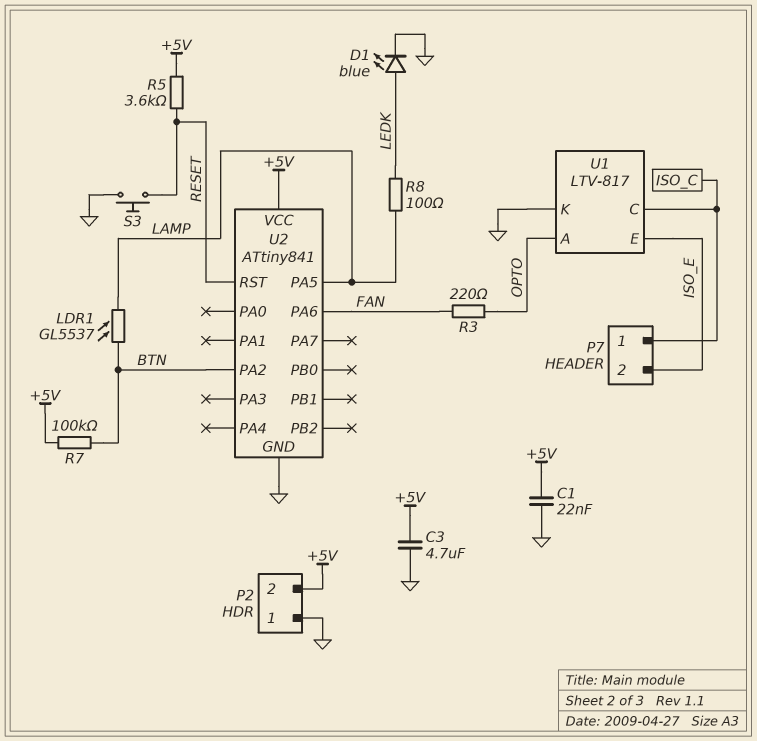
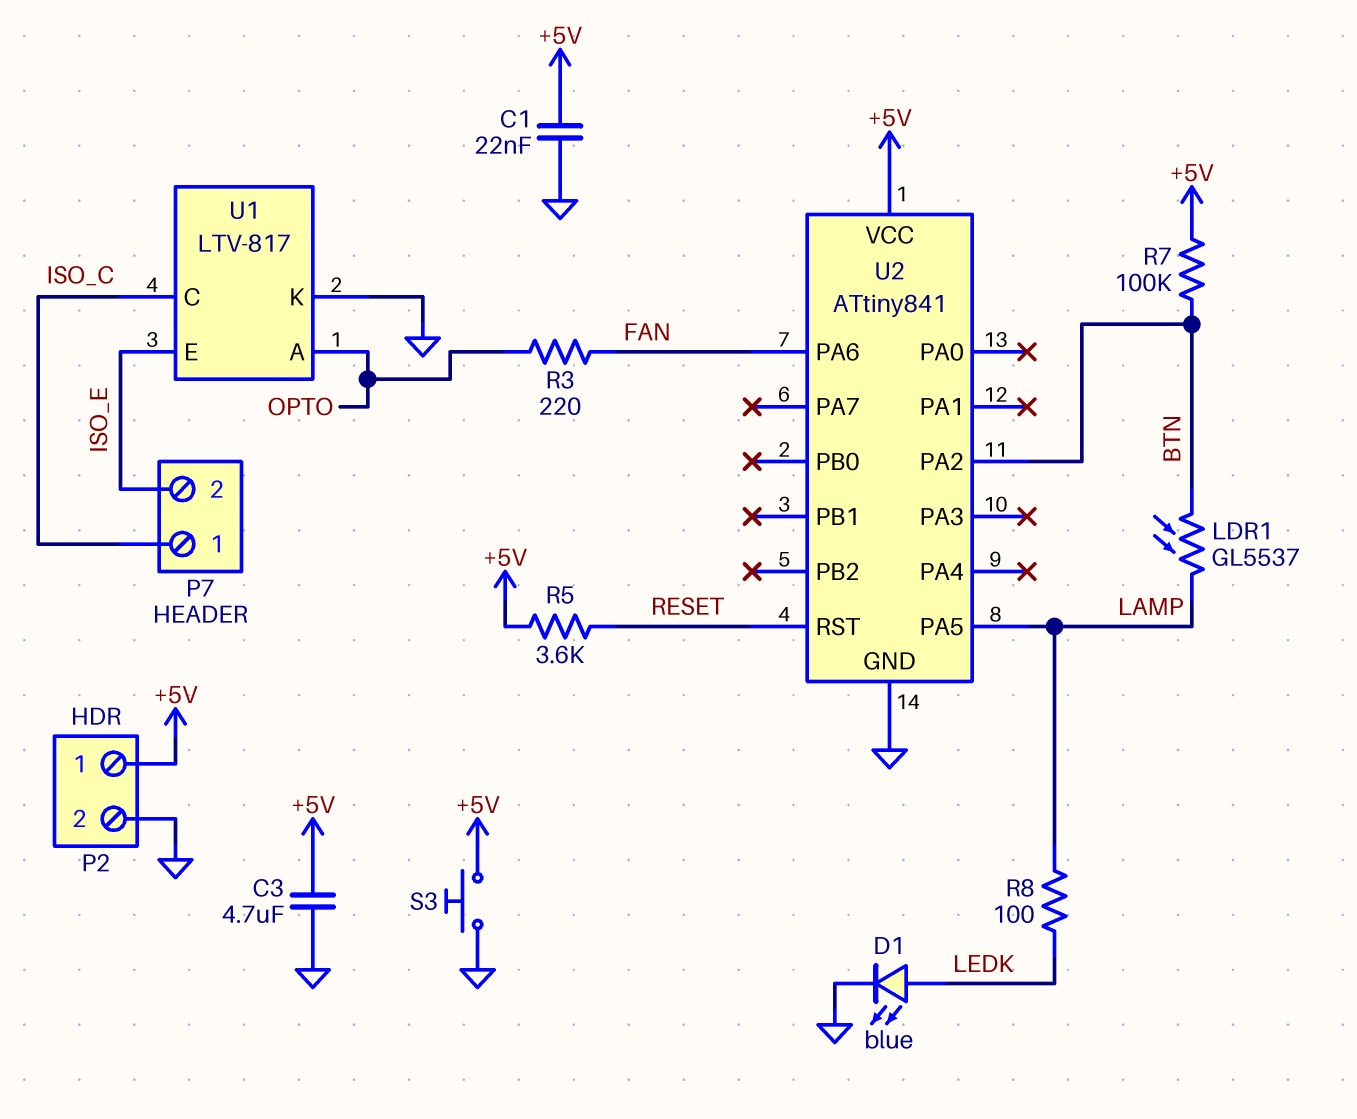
P2 pin 1: GND -> +5V
P2 pin 2: +5V -> GND
S3: button (GND, RESET) -> button (+5V, GND)

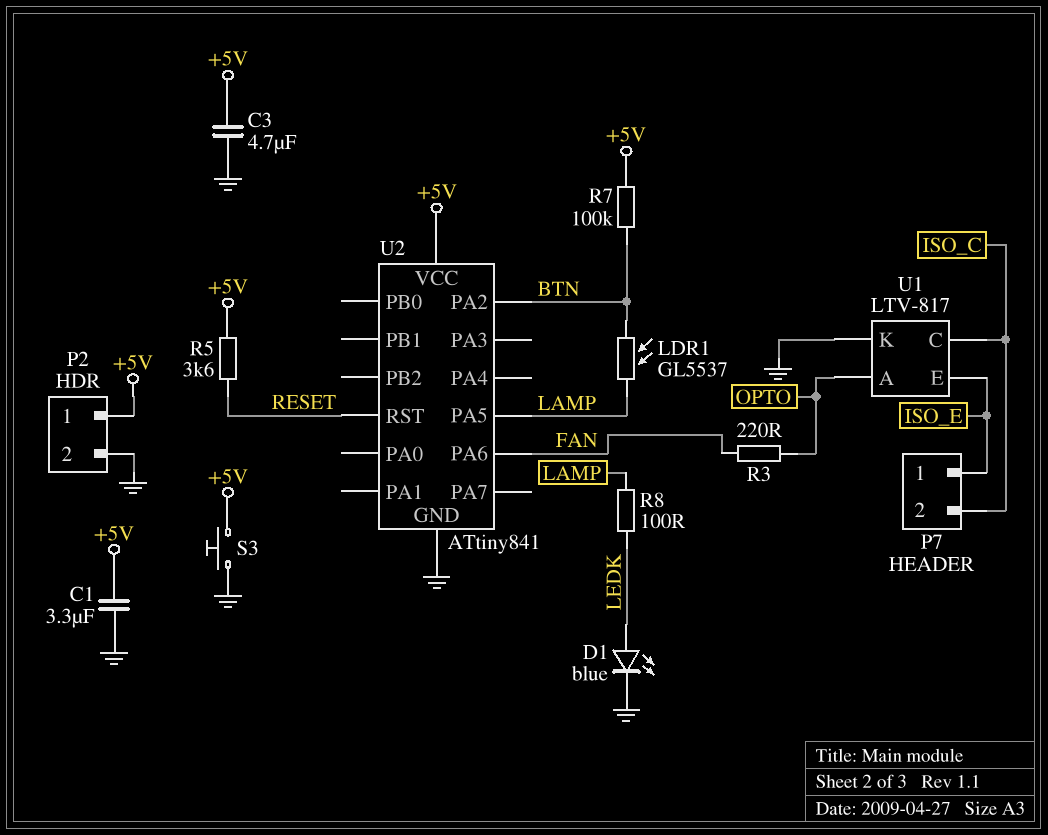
C1: 22nF (+5V, GND) -> 3.3uF (+5V, GND)
P7 pin 1: ISO_C -> ISO_E
P7 pin 2: ISO_E -> ISO_C

